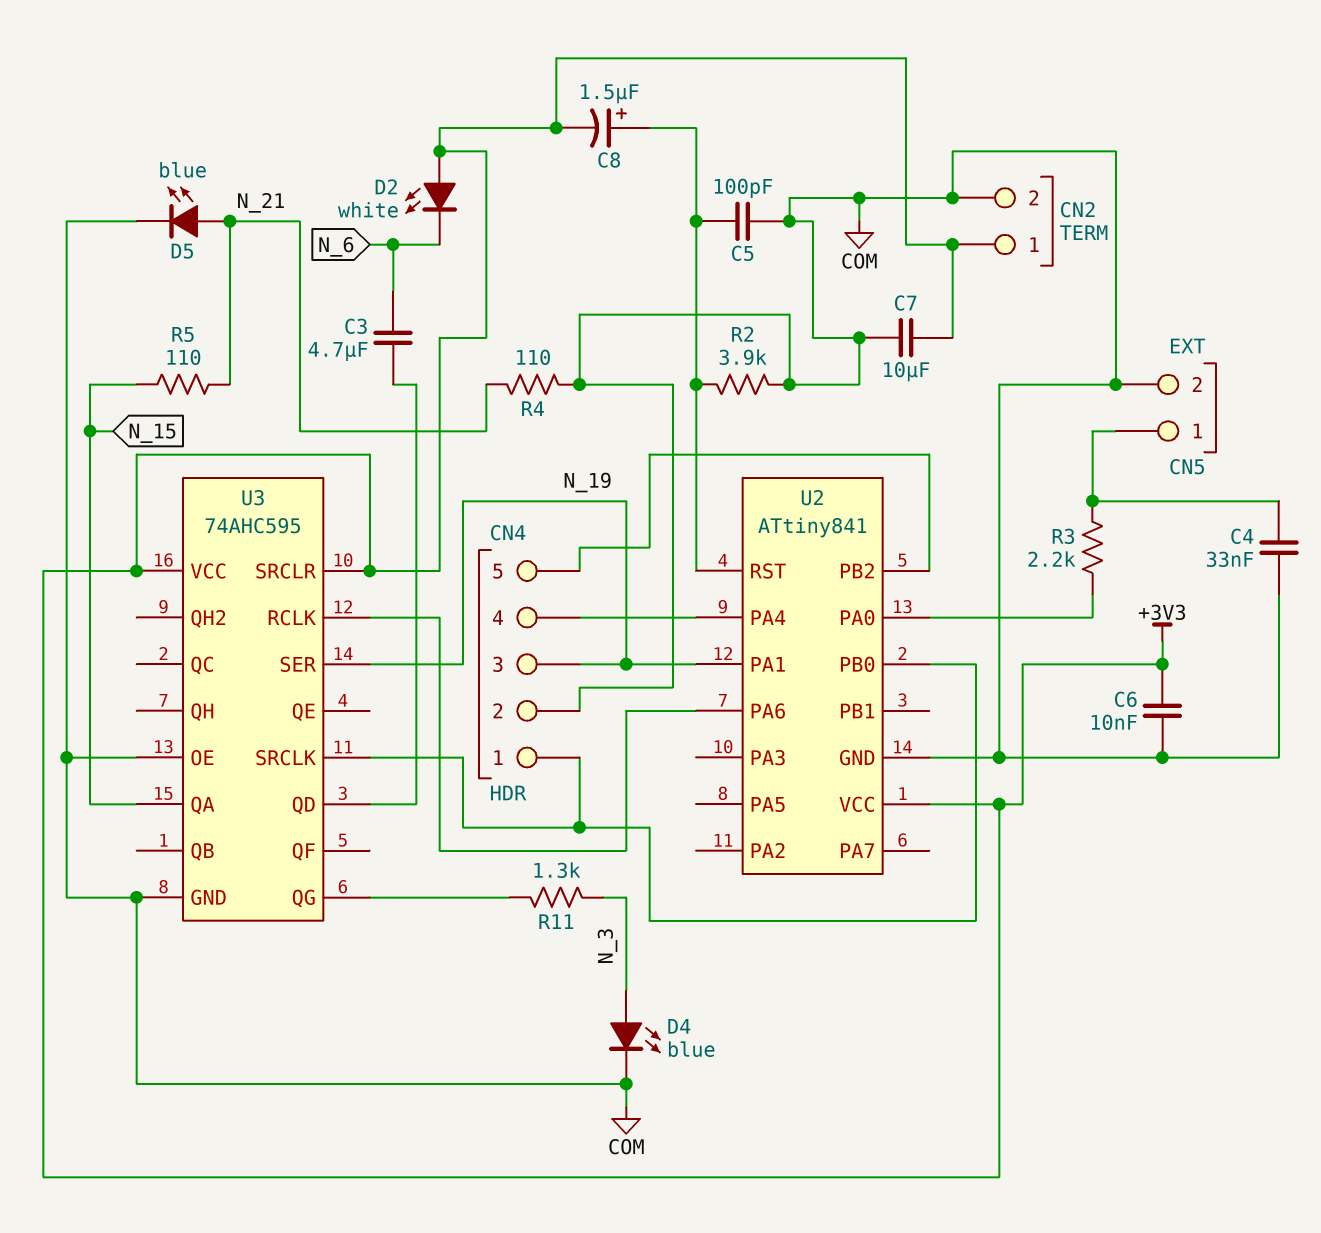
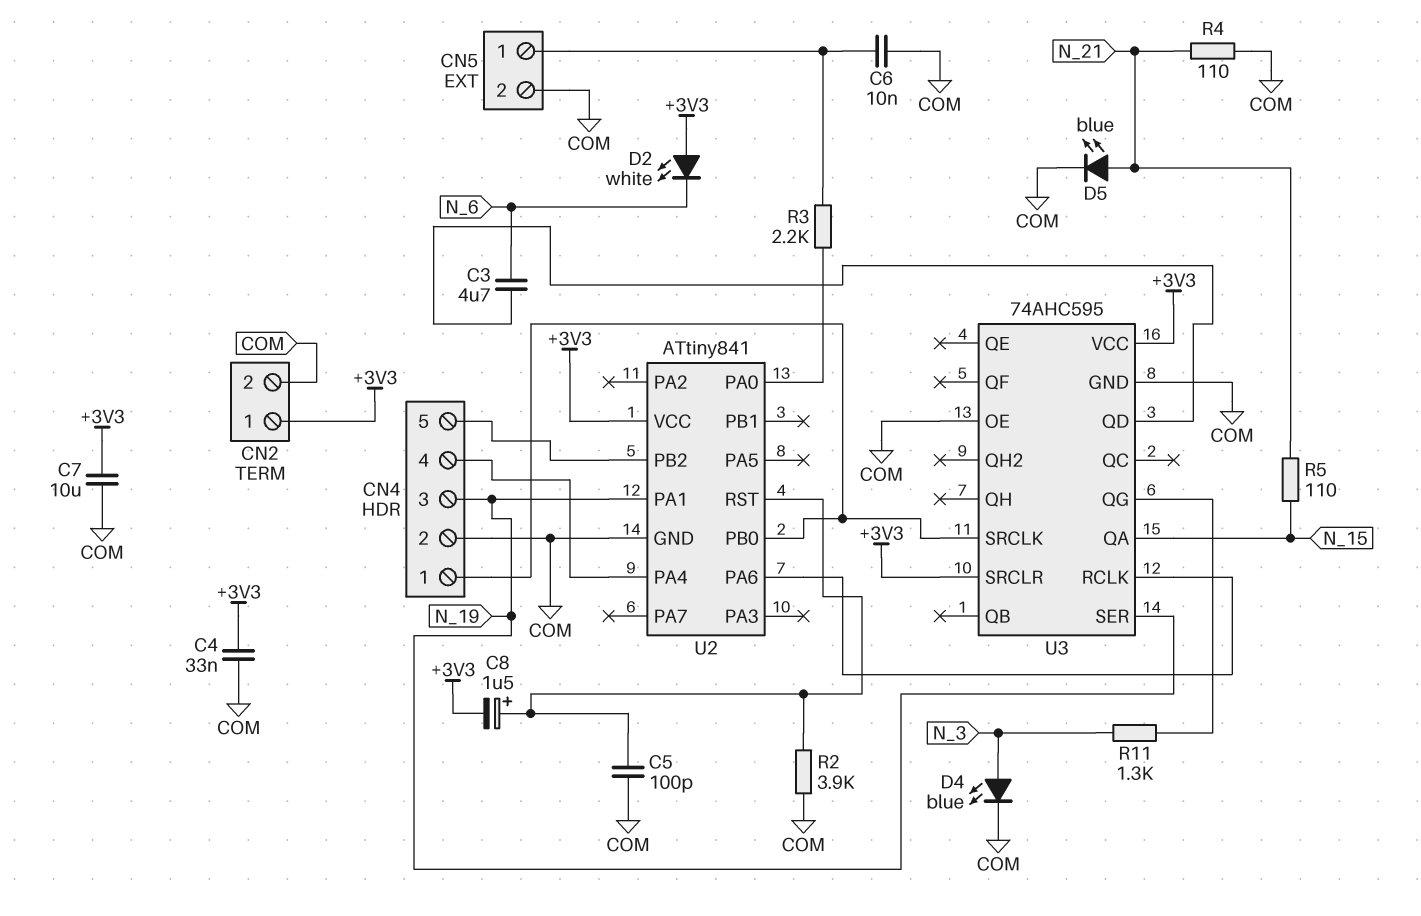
C4: 33nF (CN5/1, COM) -> 33nF (+3V3, COM)
C6: 10nF (+3V3, COM) -> 10nF (CN5/1, COM)

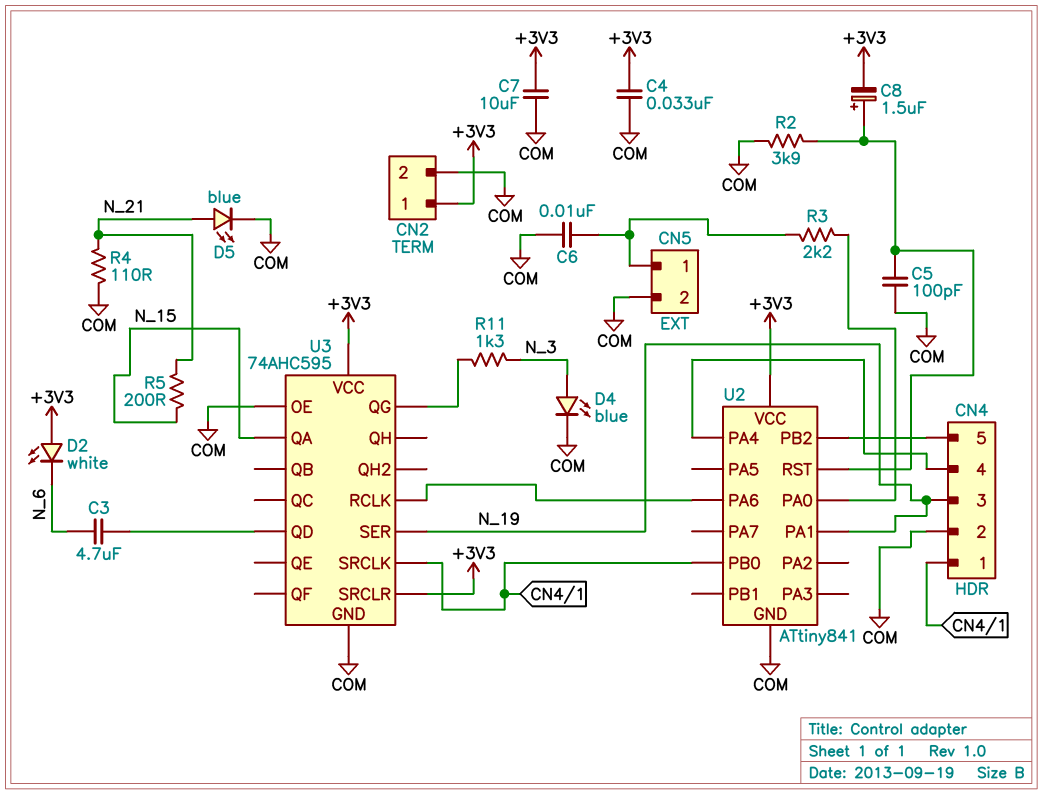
R5: 110 (N_15, N_21) -> 200 (N_15, N_21)

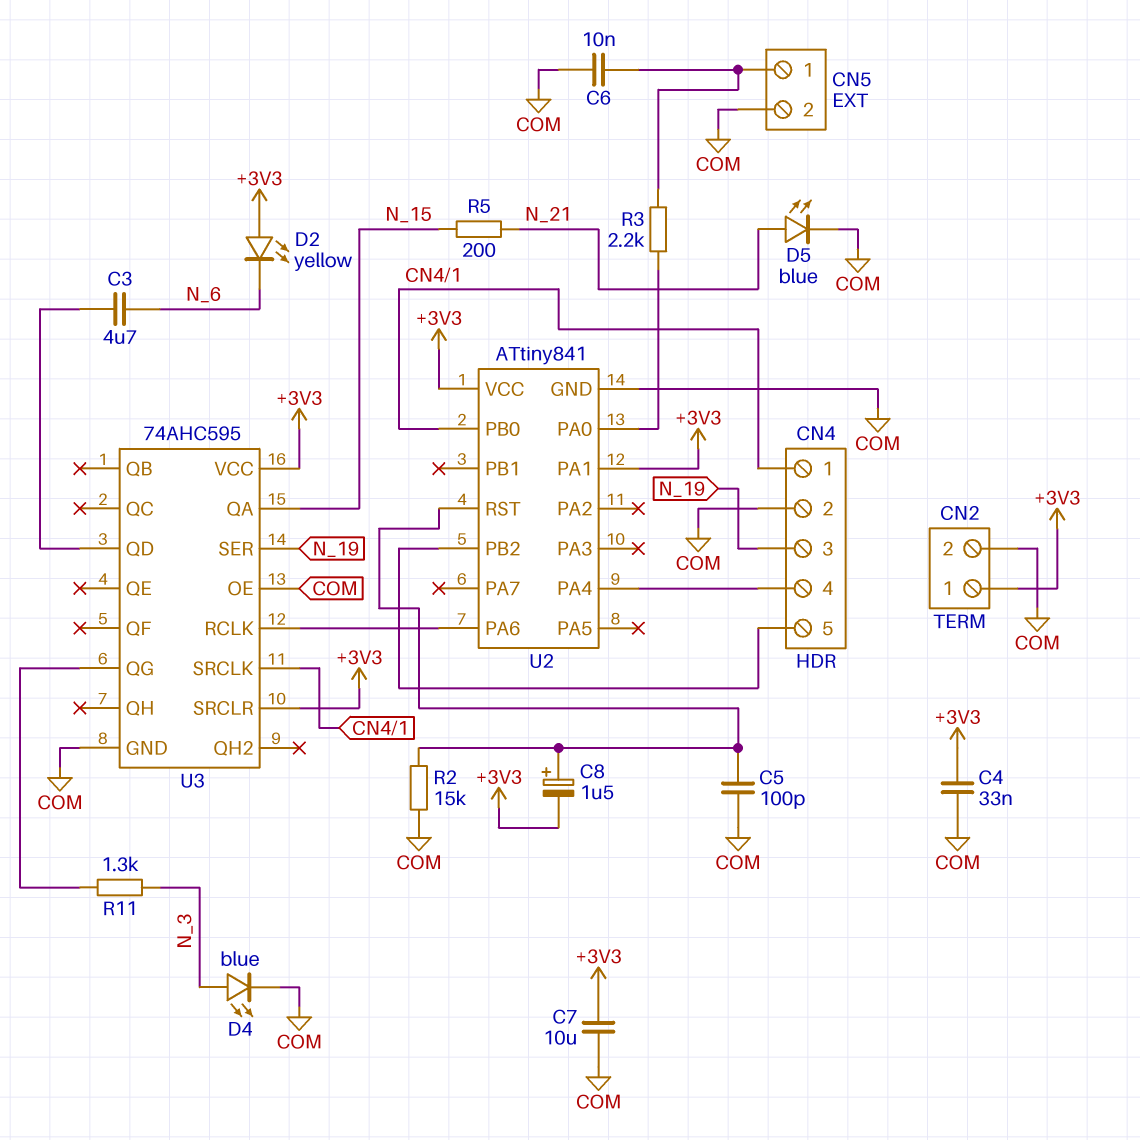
D2: LED white (A +3V3, K N_6) -> LED yellow (A +3V3, K N_6)
R2: 3.9k (COM, U2/RST) -> 15k (COM, U2/RST)
R4: 110 (COM, N_21) -> none
U2 pin PA1: N_19 -> +3V3

